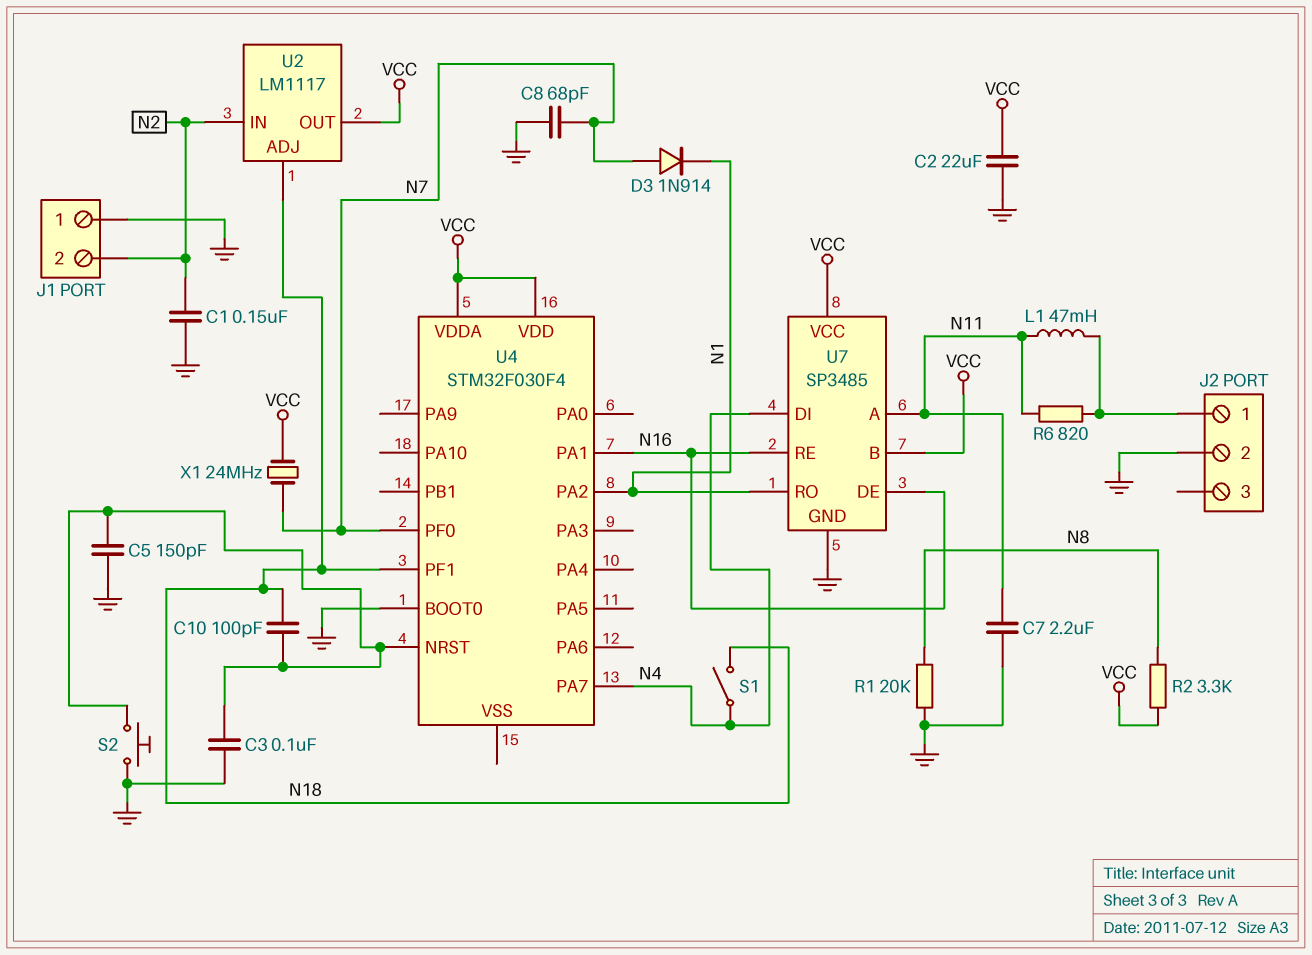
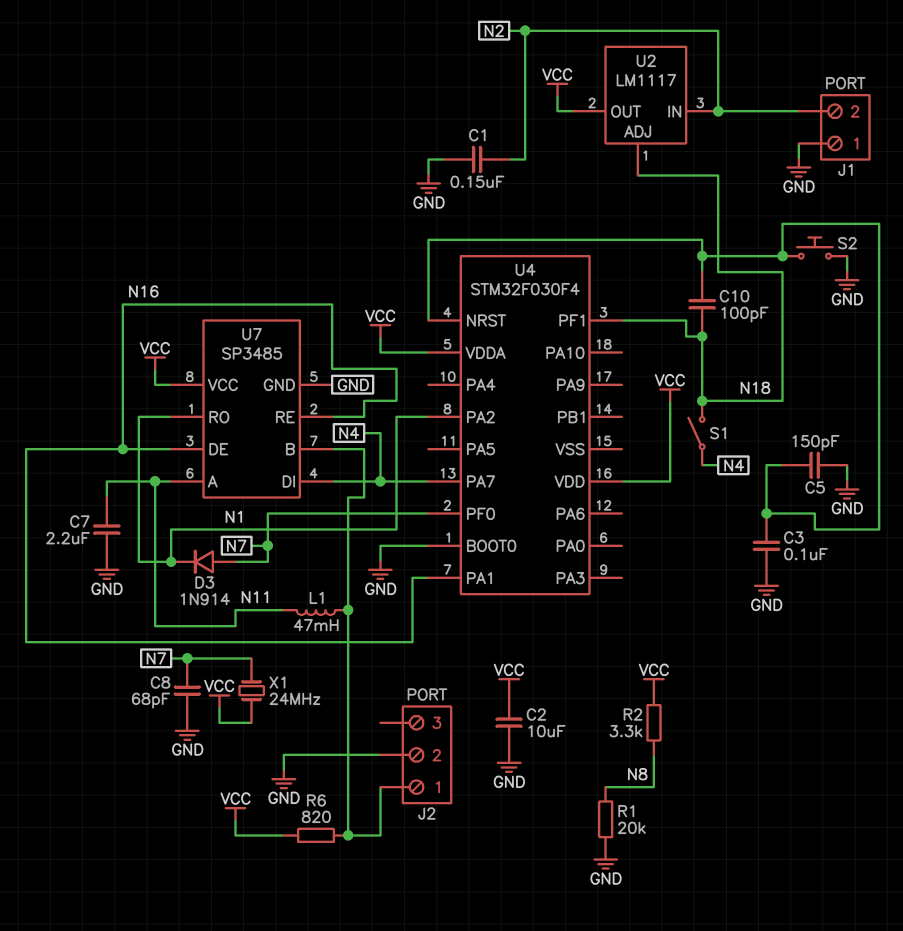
C2: 22uF (GND, VCC) -> 10uF (GND, VCC)
R6: 820 (J2/1, N11) -> 820 (J2/1, VCC)
U7 pin B: VCC -> J2/1

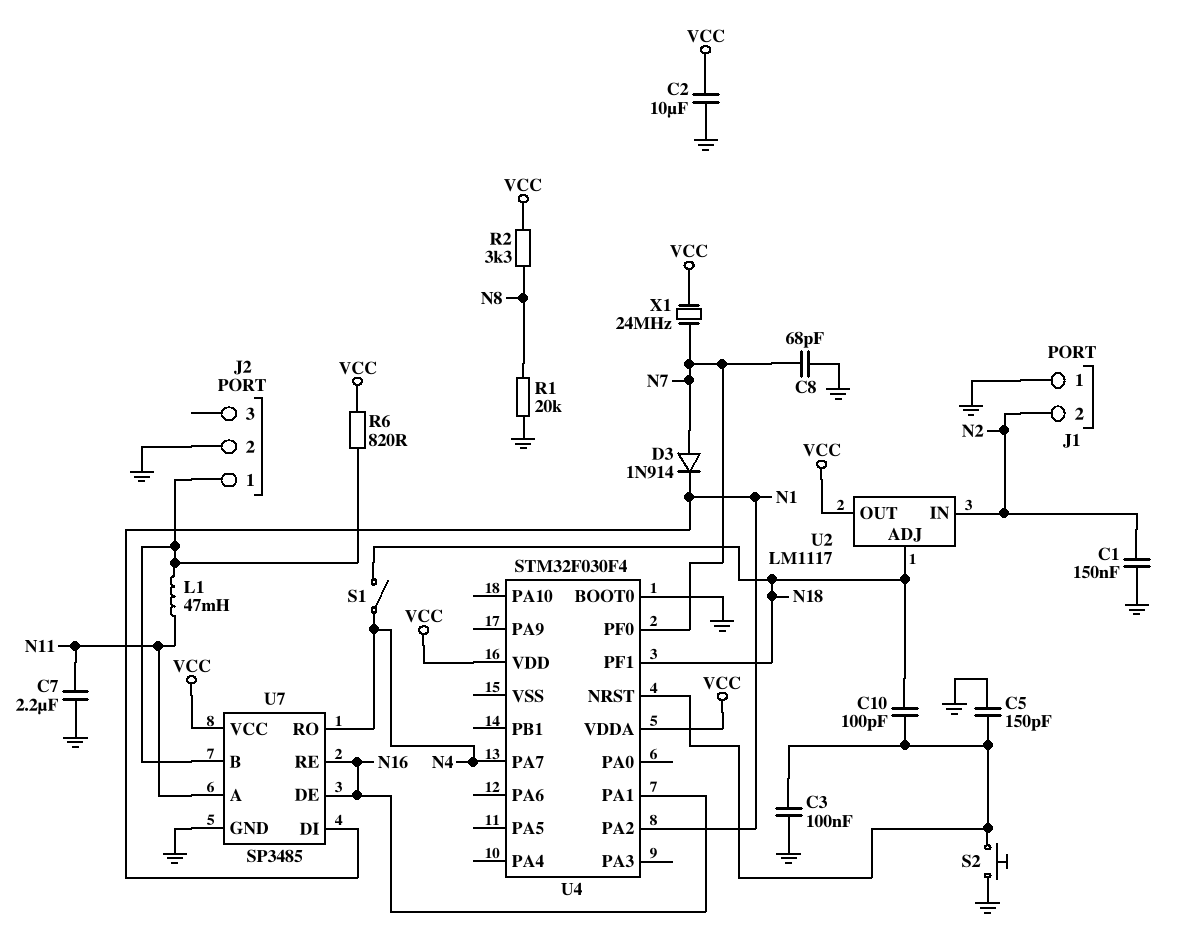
U7 pin DI: N4 -> N1
U7 pin RO: N1 -> N4

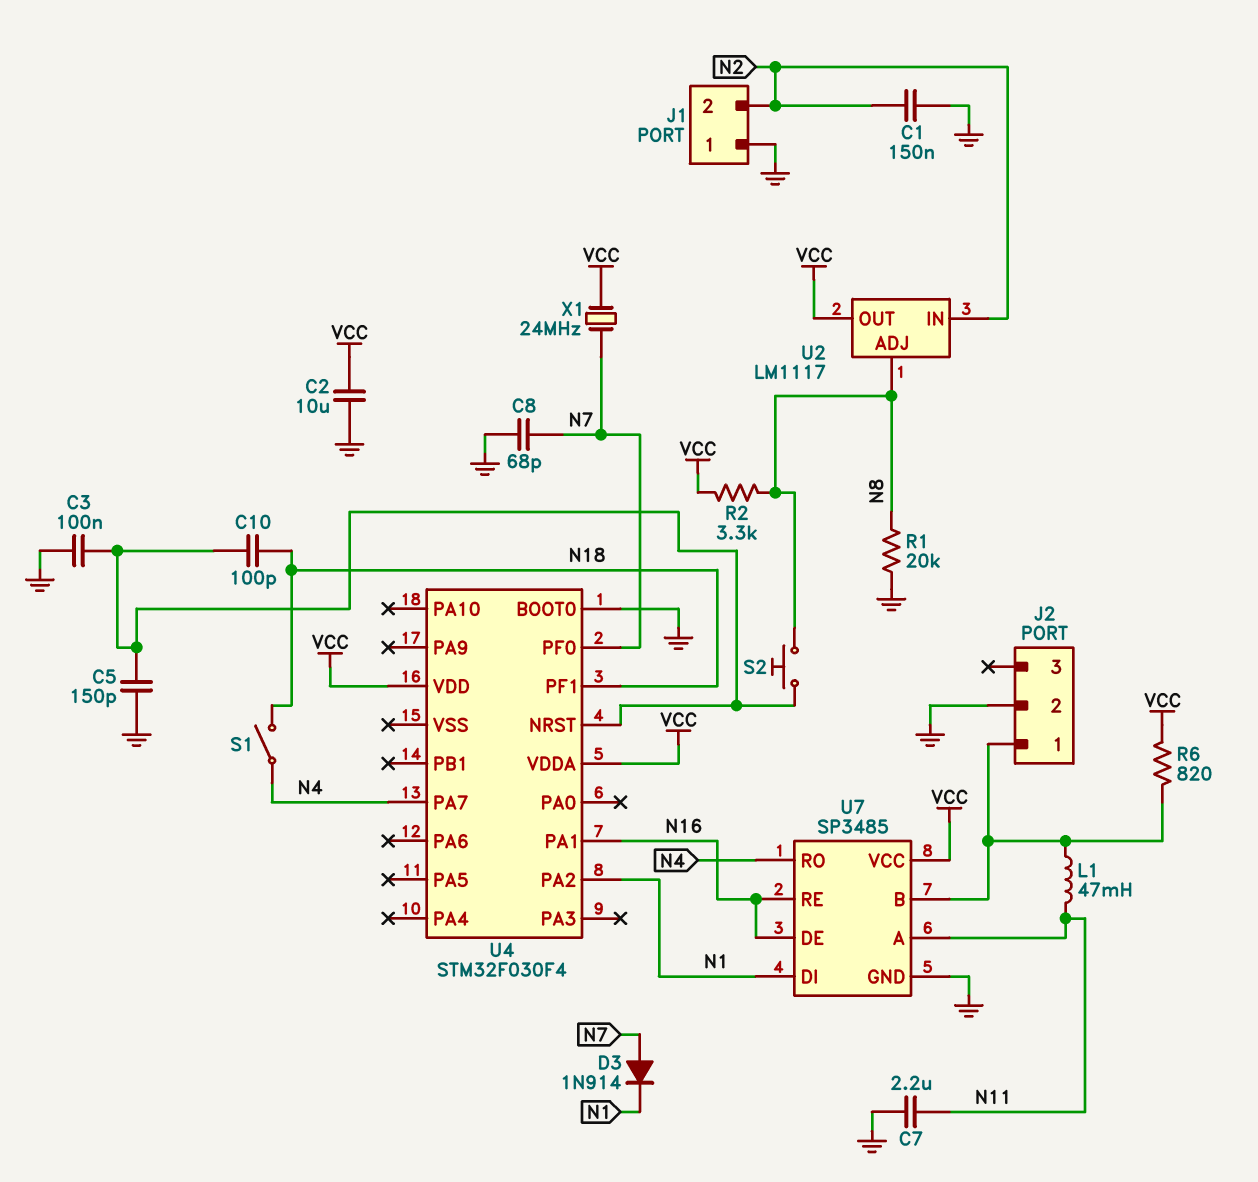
S2: button (GND, U4/NRST) -> button (N8, U4/NRST)
U2 pin ADJ: N18 -> N8

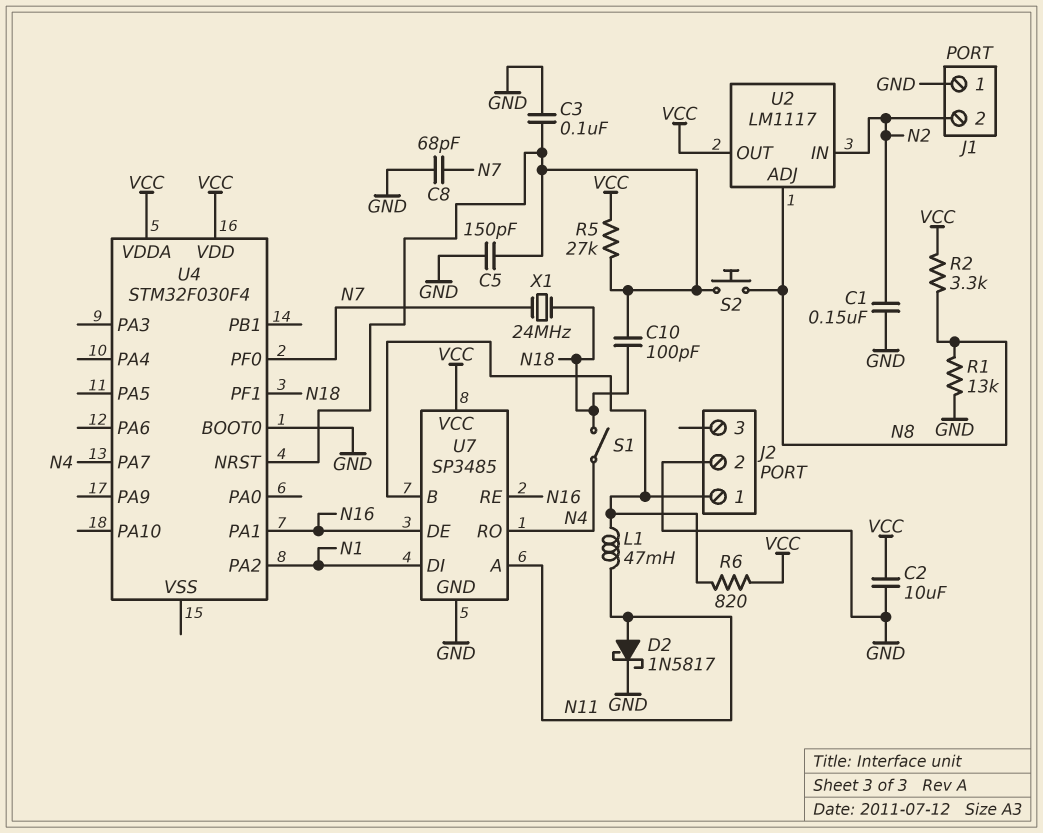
C7: 2.2uF (GND, N11) -> none
D2: none -> schottky 1N5817 (A N11, K GND)
D3: diode 1N914 (A N7, K N1) -> none
R1: 20k (GND, N8) -> 13k (GND, N8)
R5: none -> 27k (U4/NRST, VCC)
X1: 24MHz (N7, VCC) -> 24MHz (N7, N18)

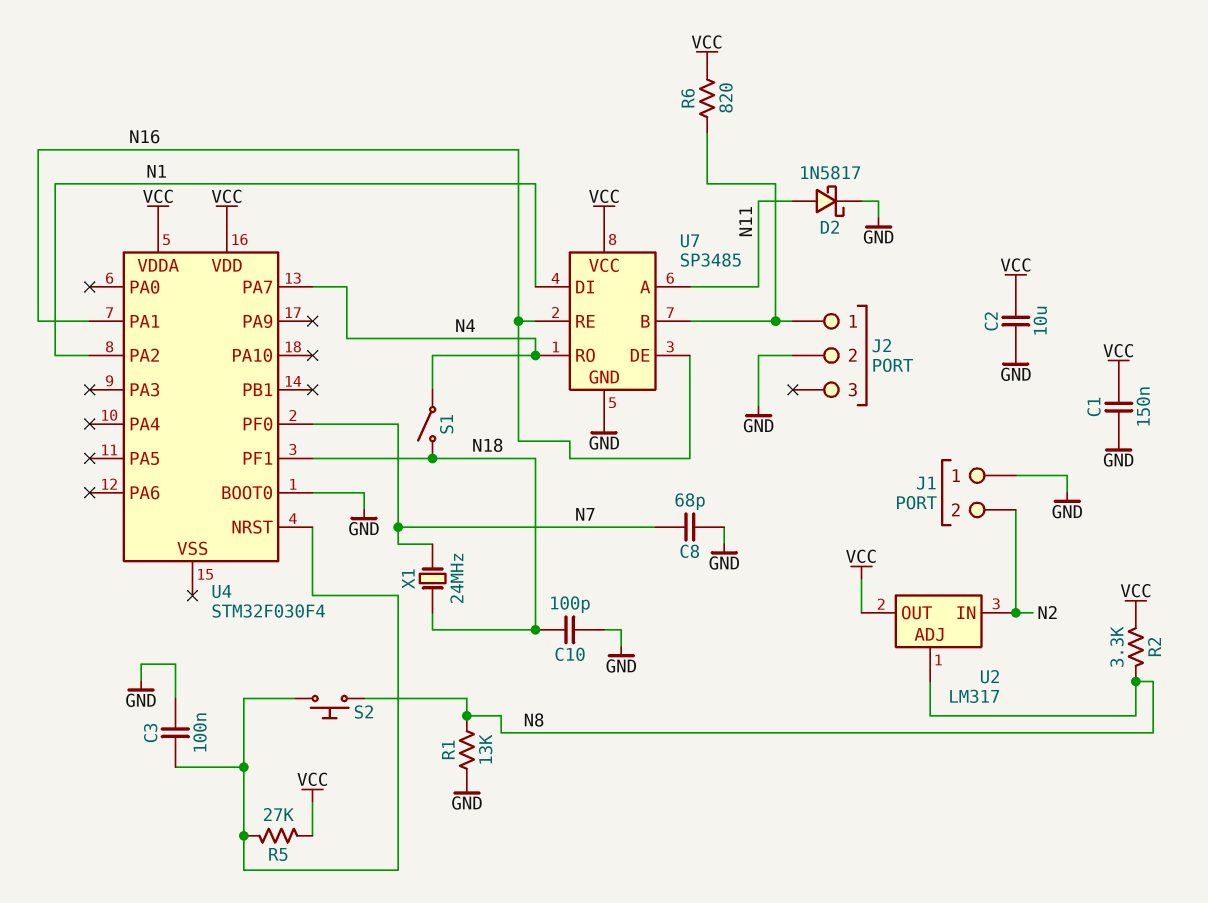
C1: 150nF (GND, N2) -> 150nF (GND, VCC)
C5: 150pF (GND, U4/NRST) -> none
C10: 100pF (N18, U4/NRST) -> 100pF (GND, N18)
L1: 47mH (J2/1, N11) -> none
U2: LM1117 -> LM317

